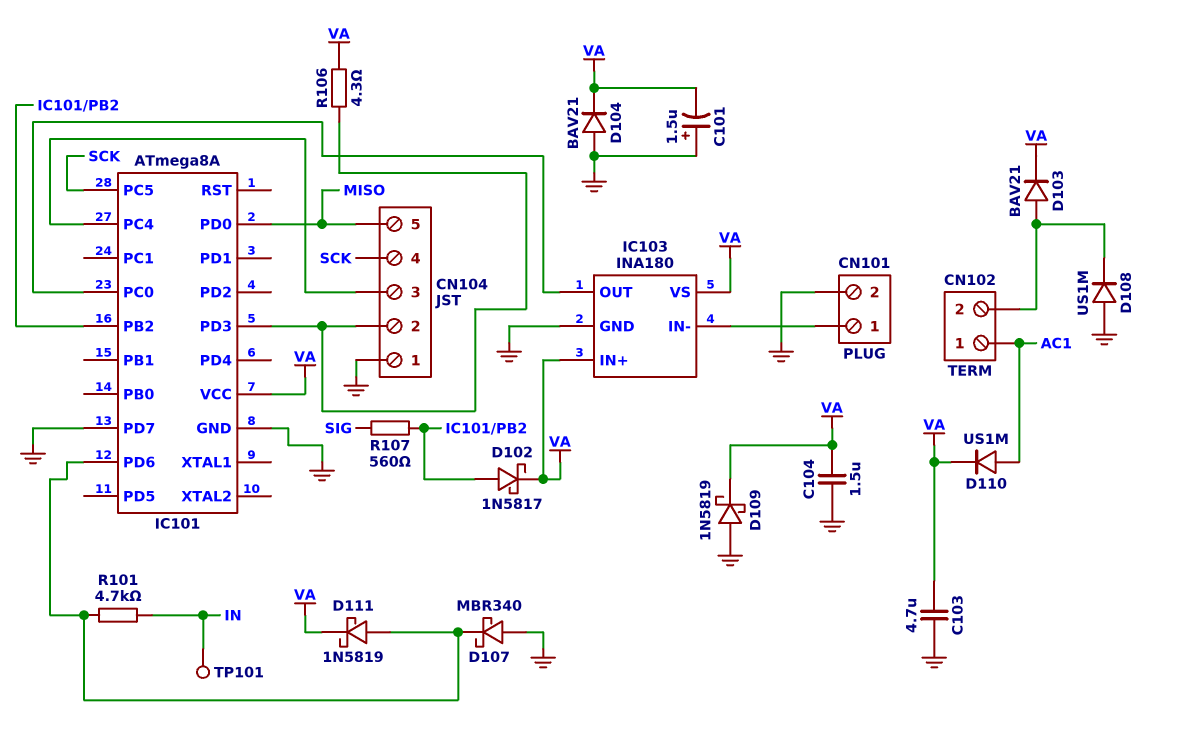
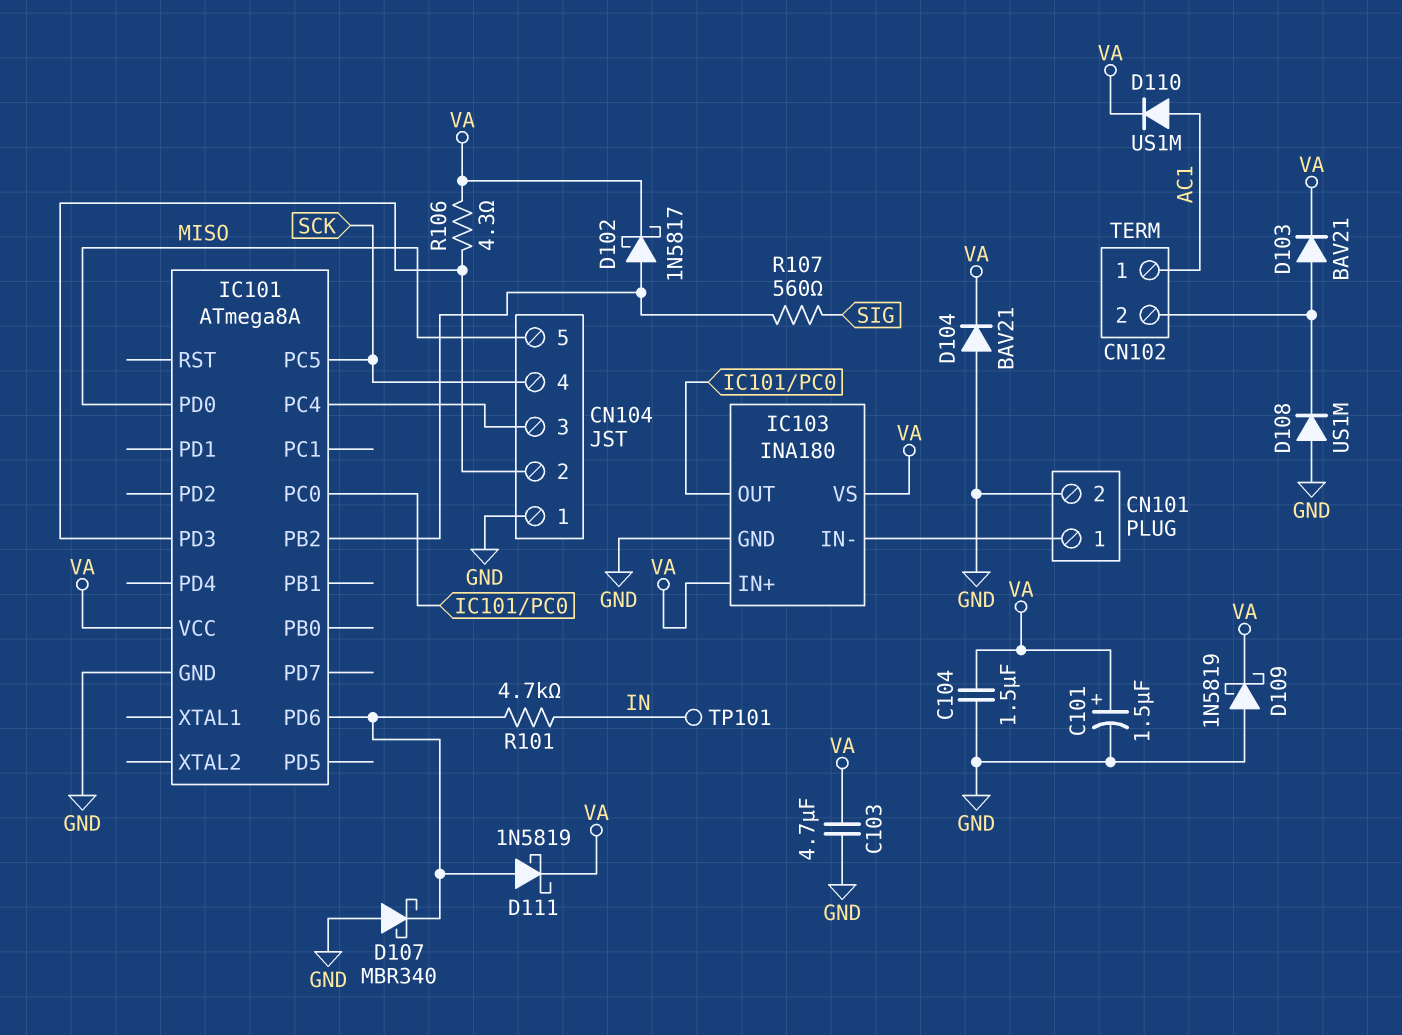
C101: 1.5uF (plus GND, minus VA) -> 1.5uF (plus VA, minus GND)
IC101 pin PD7: GND -> none

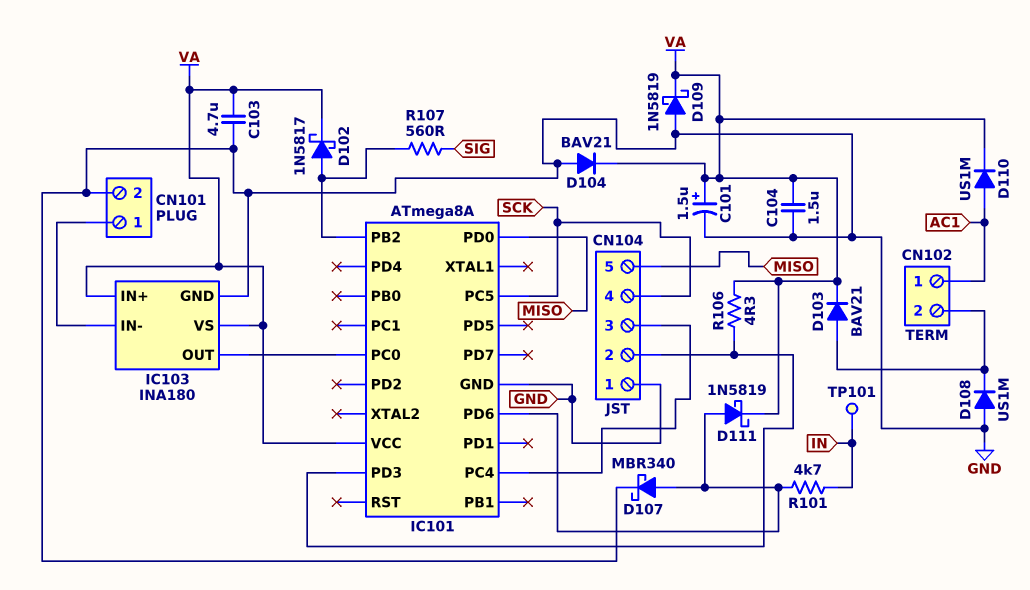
D107: schottky MBR340 (A GND, K IC101/PD6) -> schottky MBR340 (A IC101/PD6, K GND)

